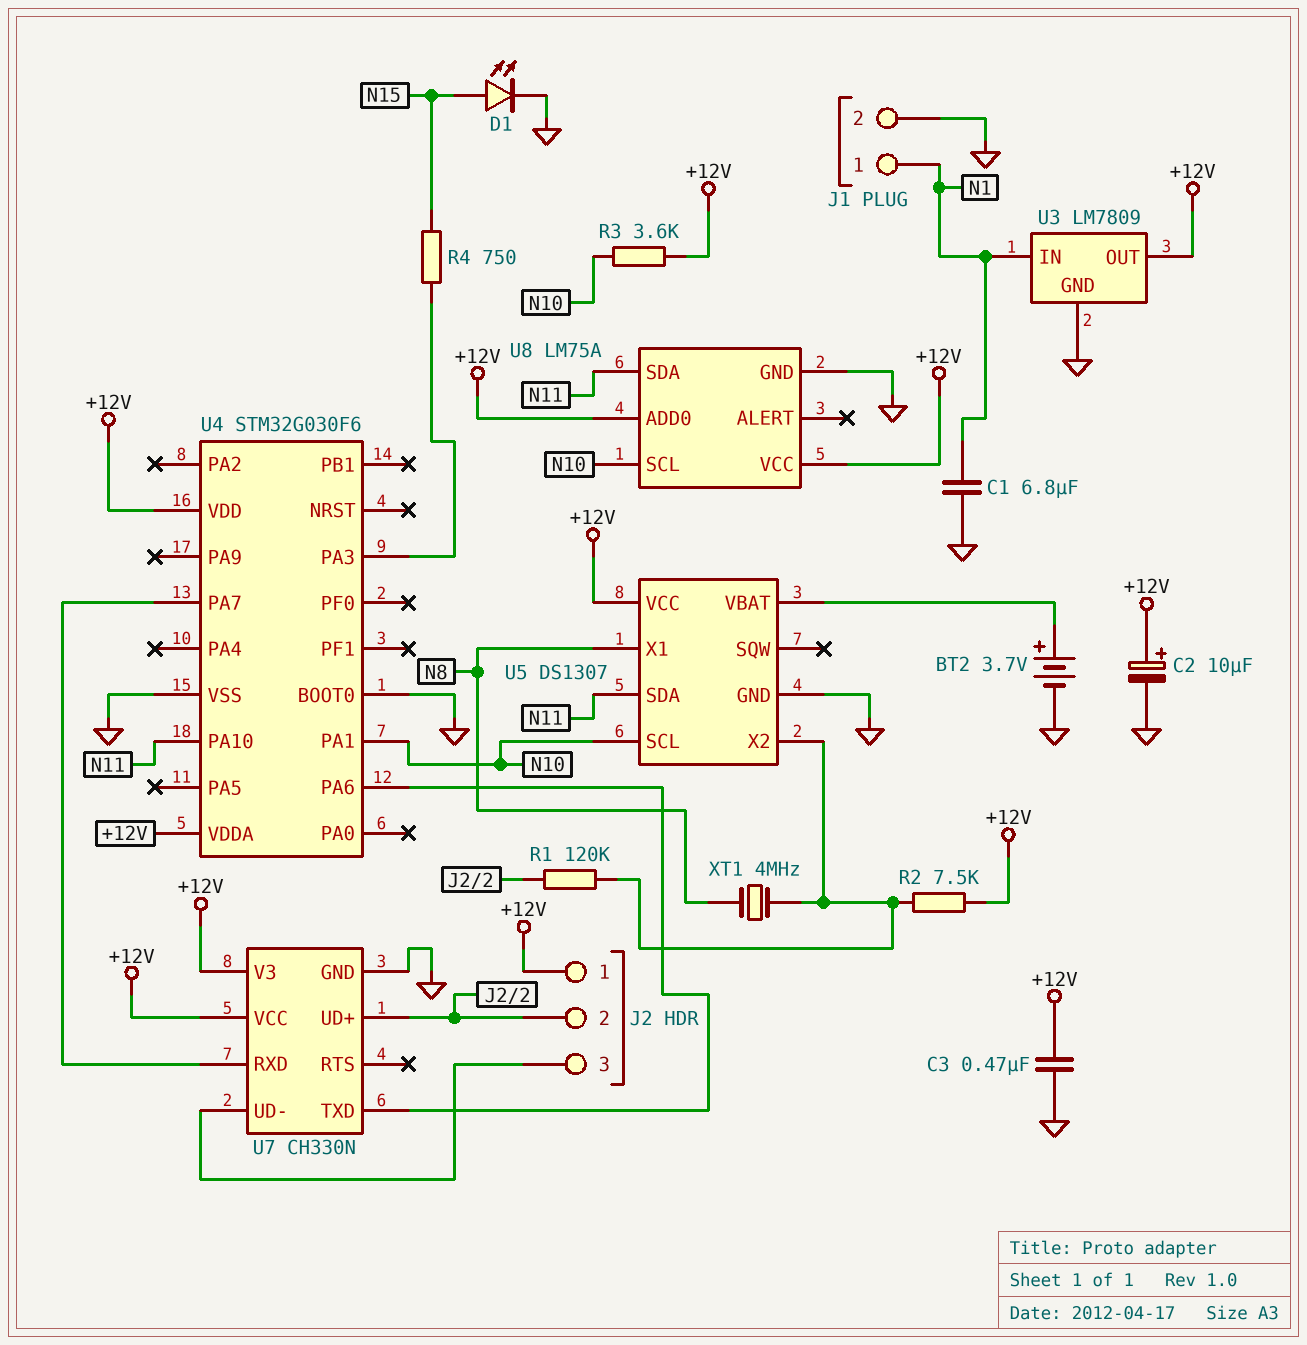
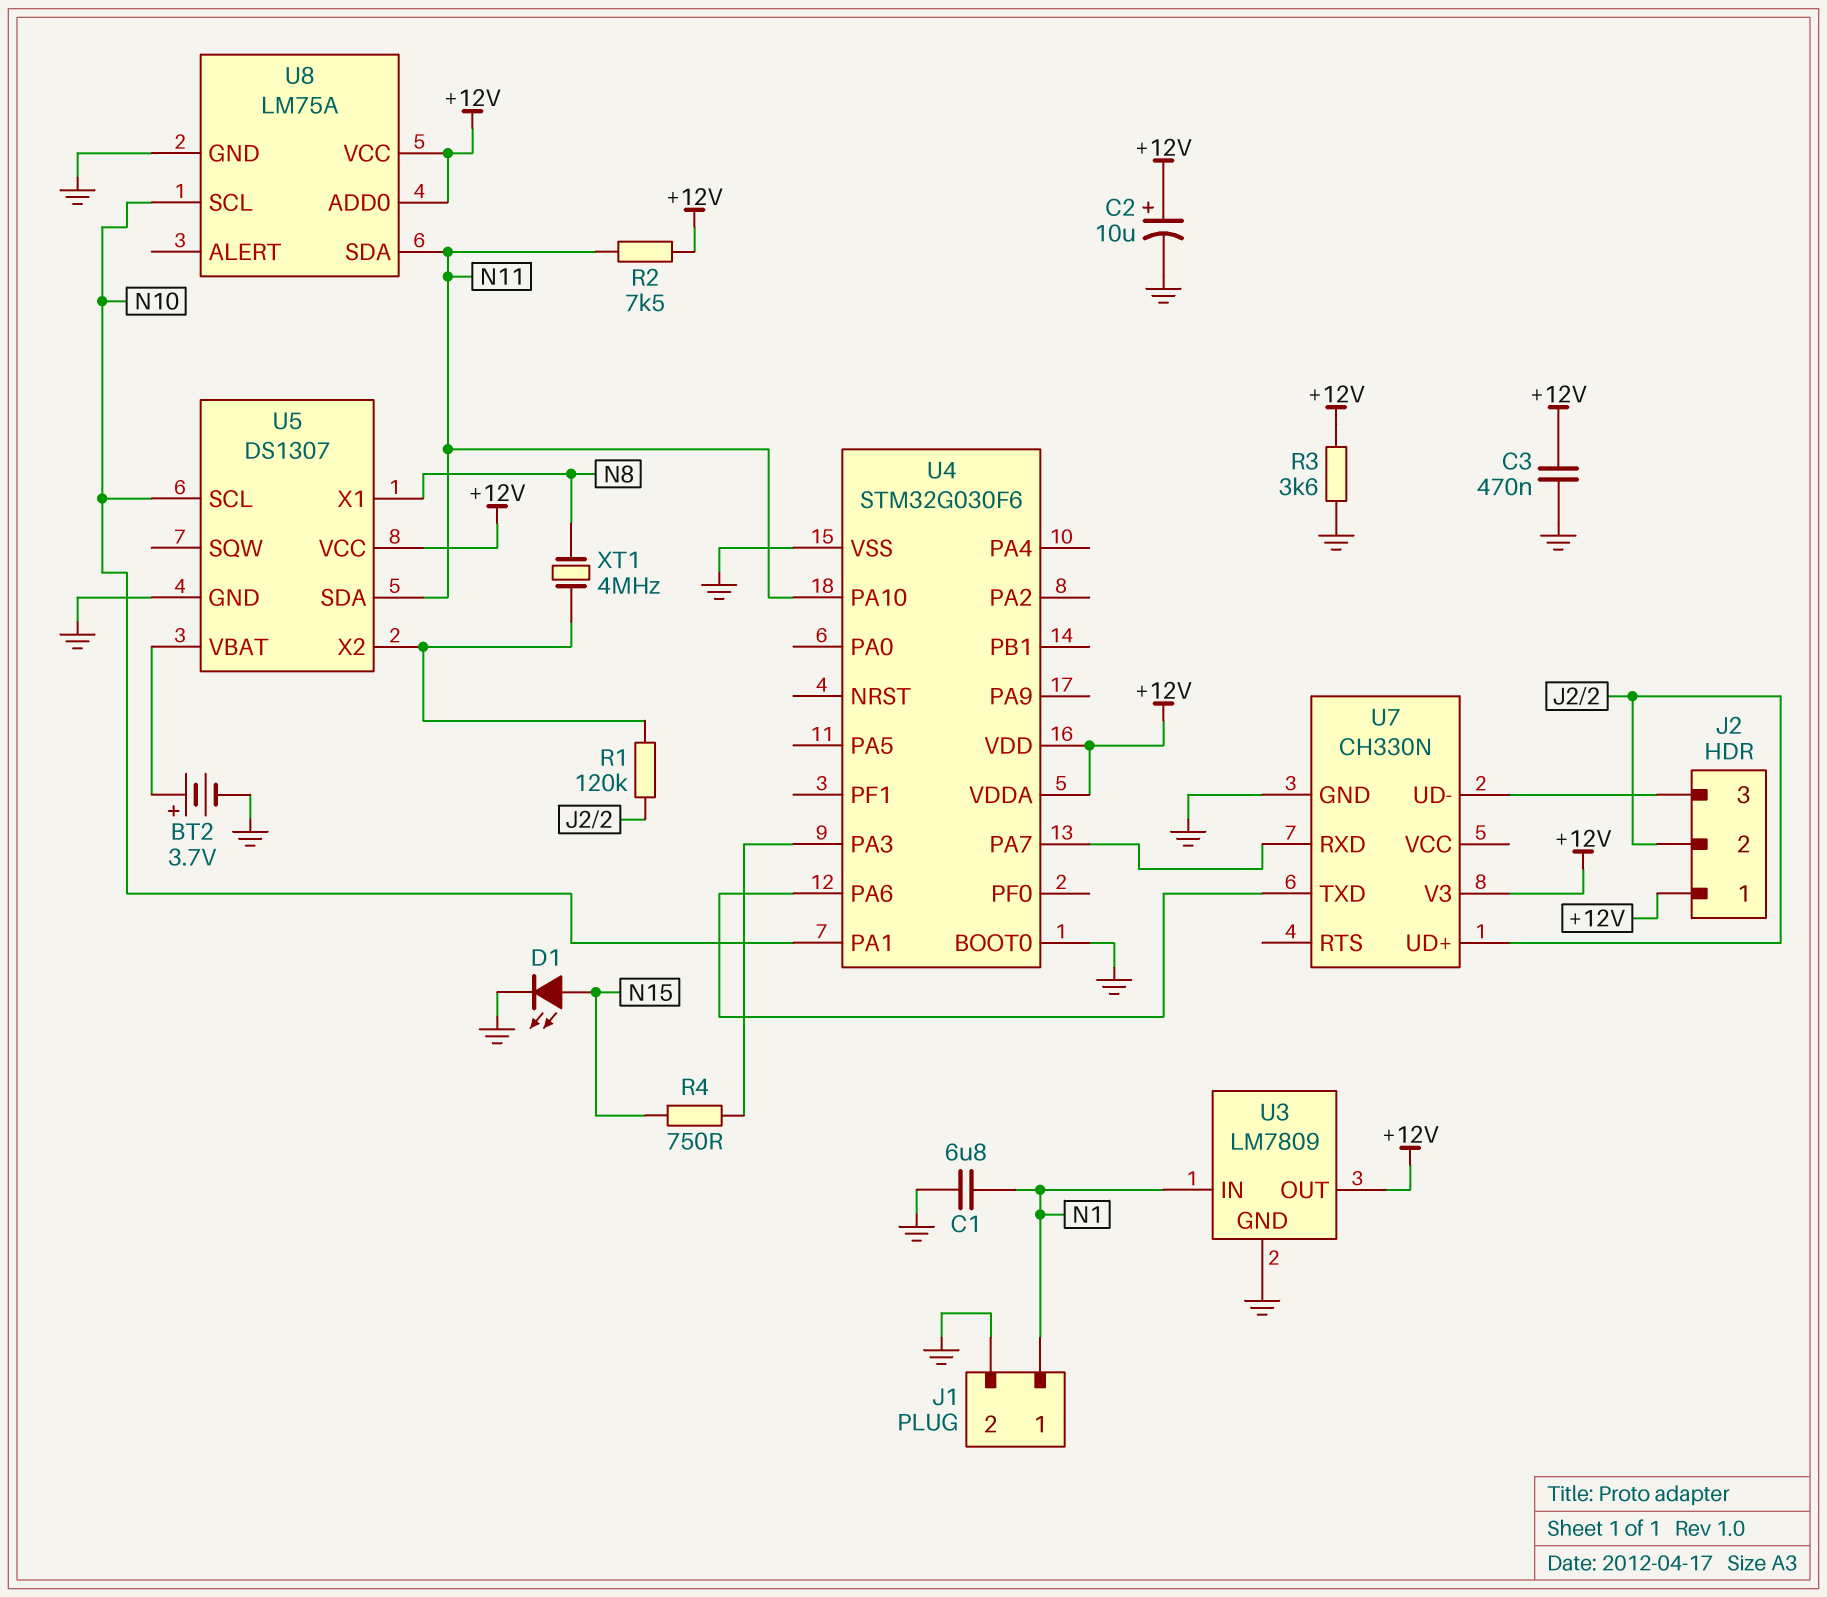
R2: 7.5k (+12V, U5/X2) -> 7.5k (+12V, N11)
R3: 3.6k (+12V, N10) -> 3.6k (+12V, GND)
U7 pin VCC: +12V -> none

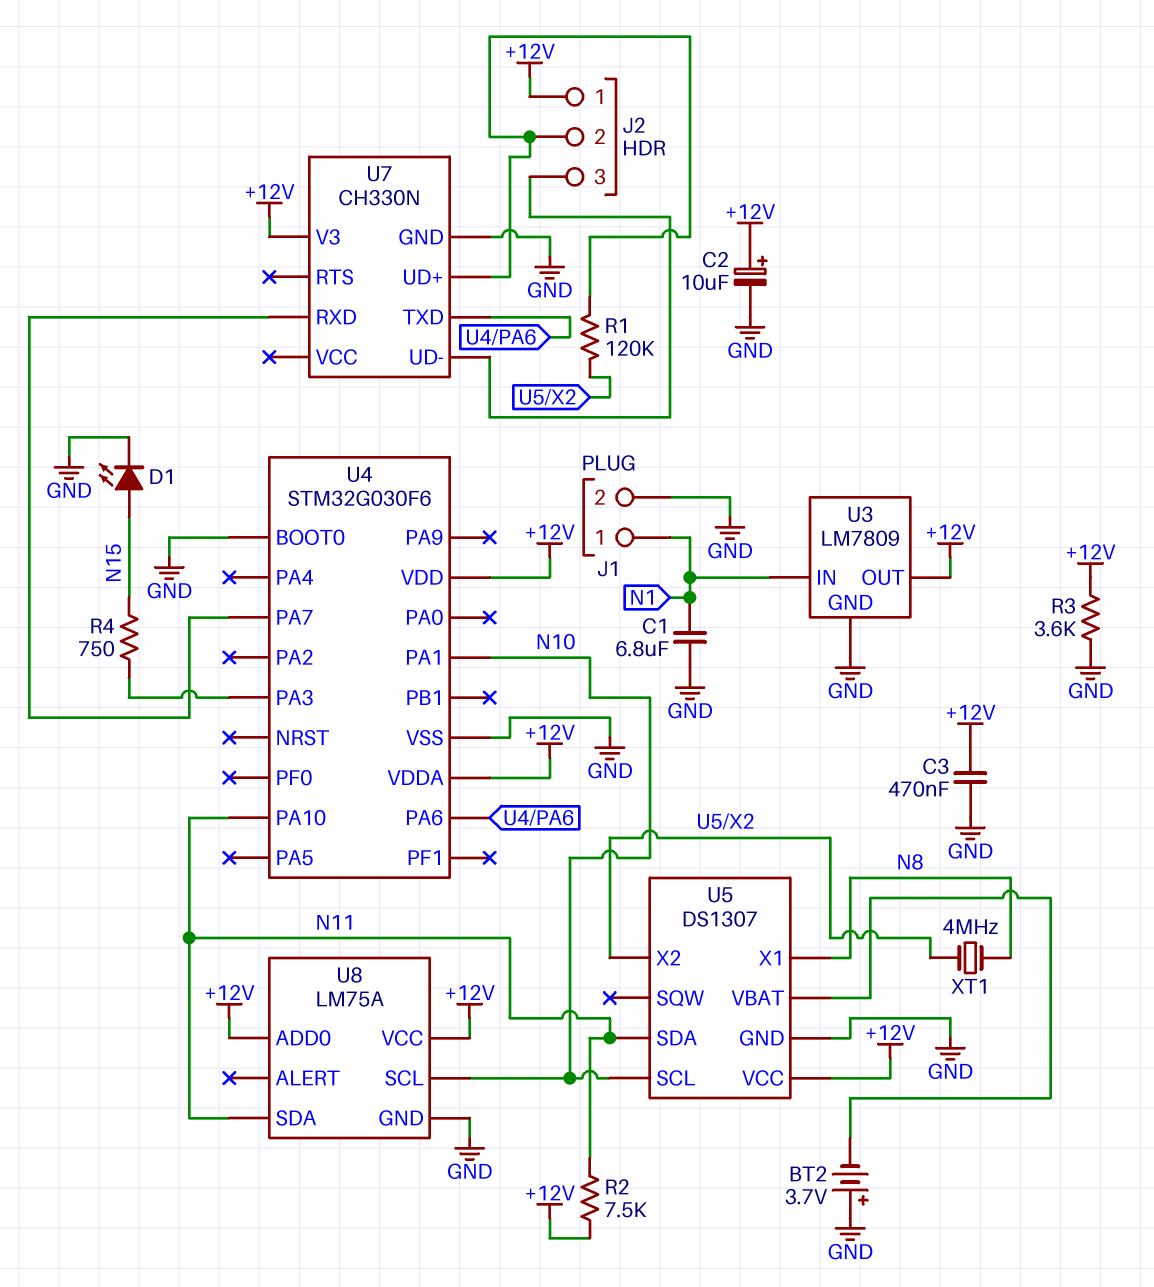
BT2: 3.7V (plus U5/VBAT, minus GND) -> 3.7V (plus GND, minus U5/VBAT)

